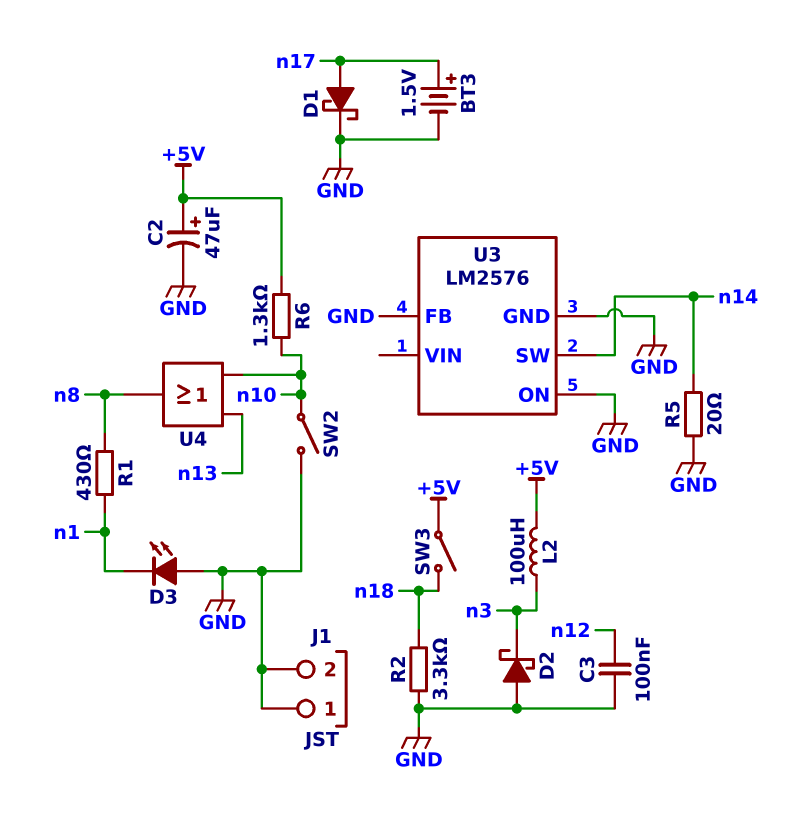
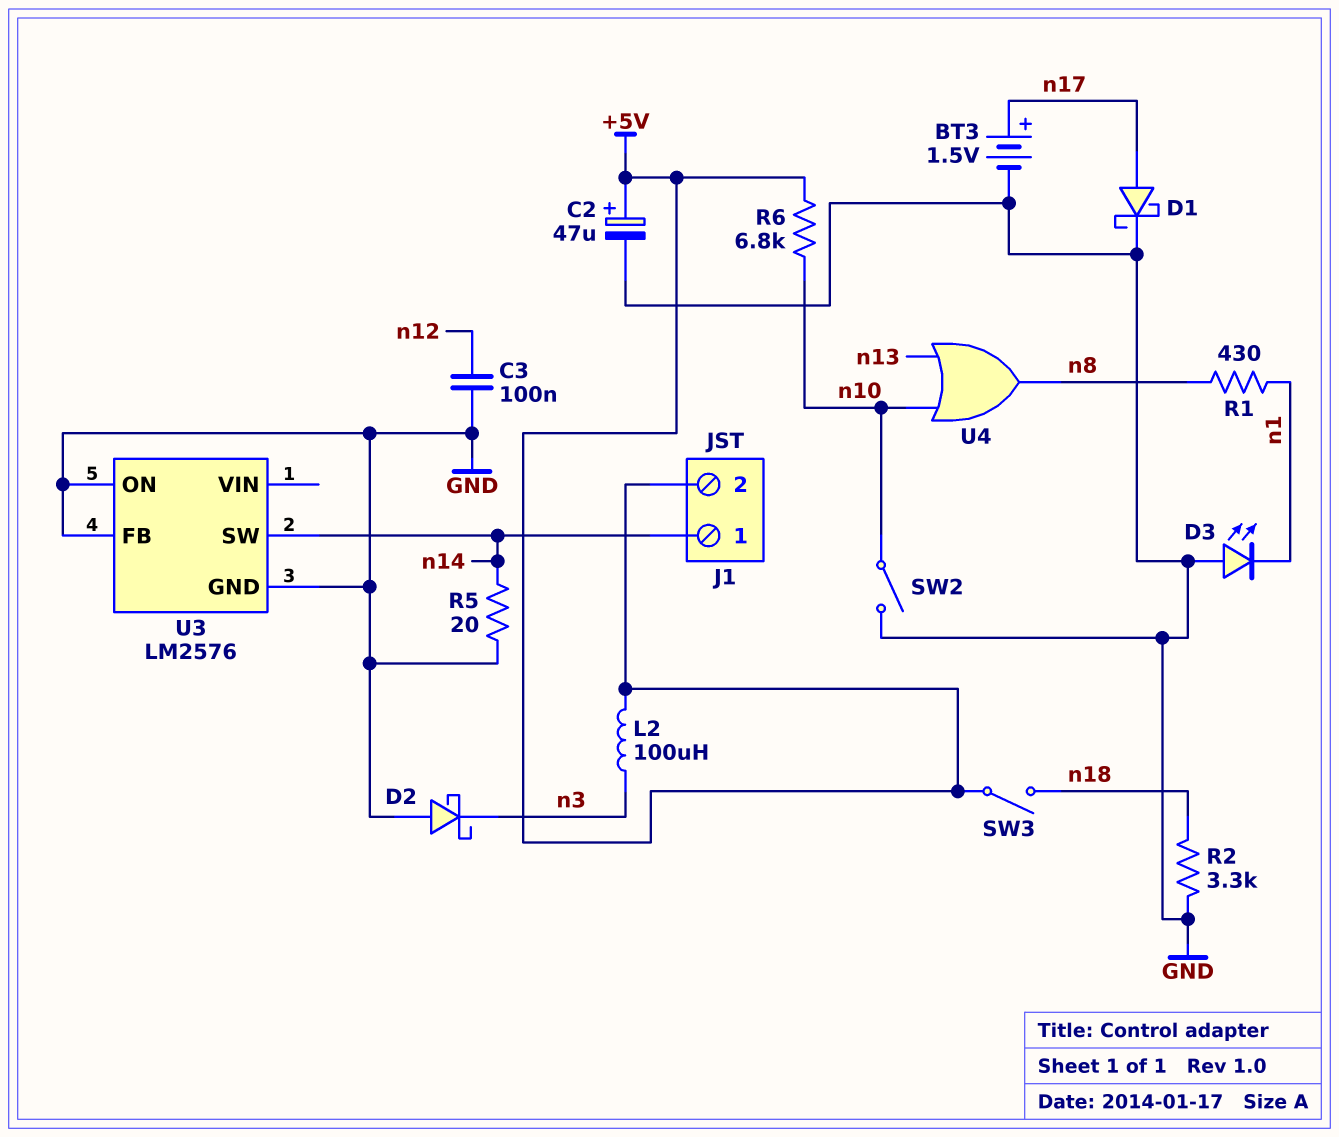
J1 pin 1: GND -> n14
J1 pin 2: GND -> +5V
R6: 1.3k (+5V, n10) -> 6.8k (+5V, n10)

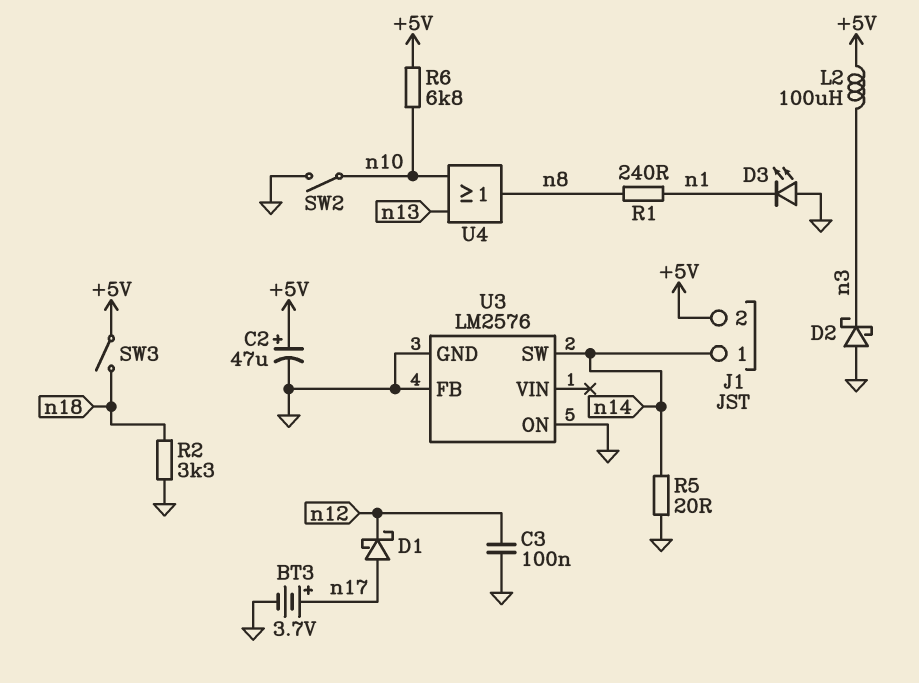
BT3: 1.5V (plus n17, minus GND) -> 3.7V (plus n17, minus GND)
D1: schottky (A n17, K GND) -> schottky (A n17, K n12)
R1: 430 (n1, n8) -> 240 (n1, n8)

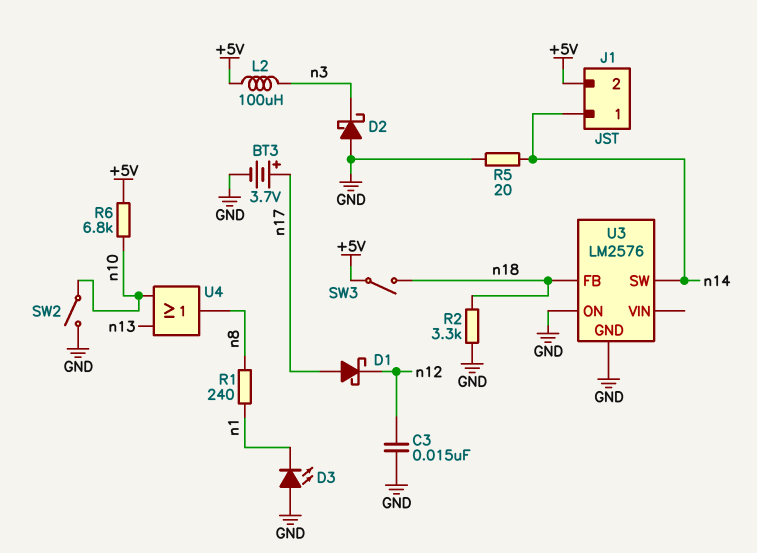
C2: 47uF (plus +5V, minus GND) -> none
C3: 100nF (GND, n12) -> 15nF (GND, n12)
U3 pin FB: GND -> n18

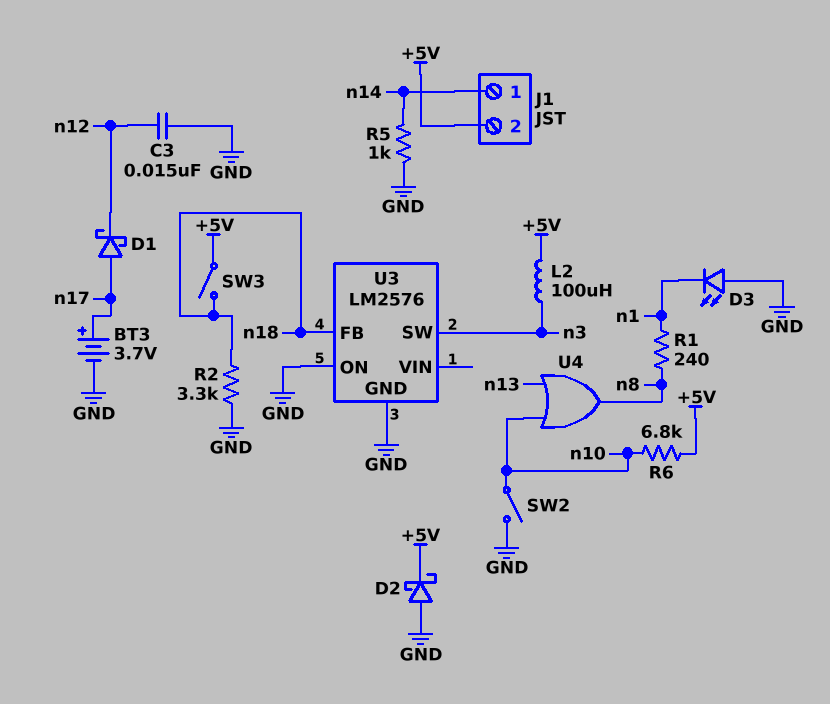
D2: schottky (A GND, K n3) -> schottky (A GND, K +5V)
R5: 20 (GND, n14) -> 1k (GND, n14)
U3 pin SW: n14 -> n3

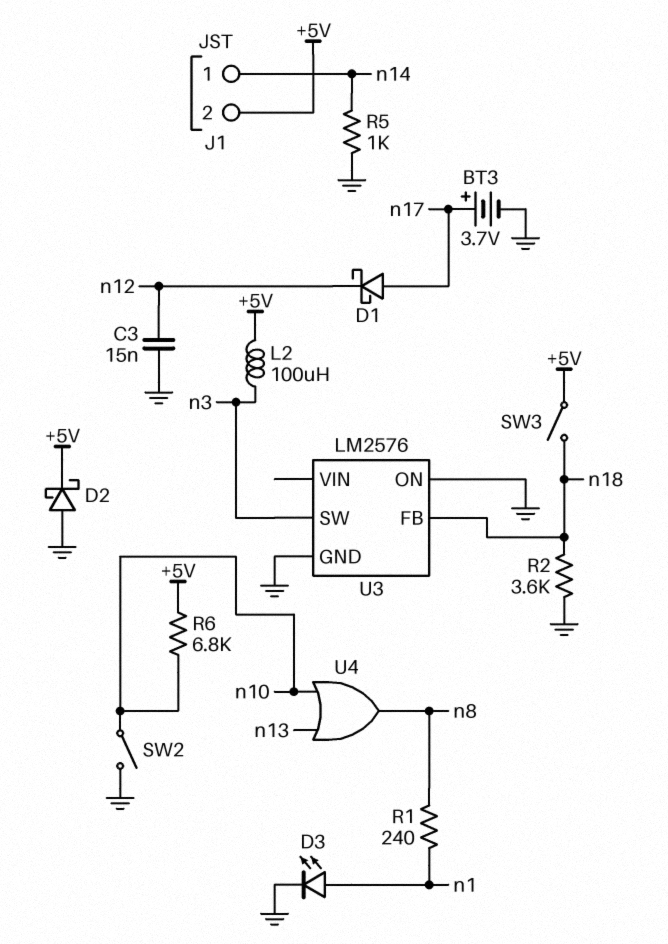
D3: LED (A GND, K n1) -> LED (A n1, K GND)
R2: 3.3k (GND, n18) -> 3.6k (GND, n18)

